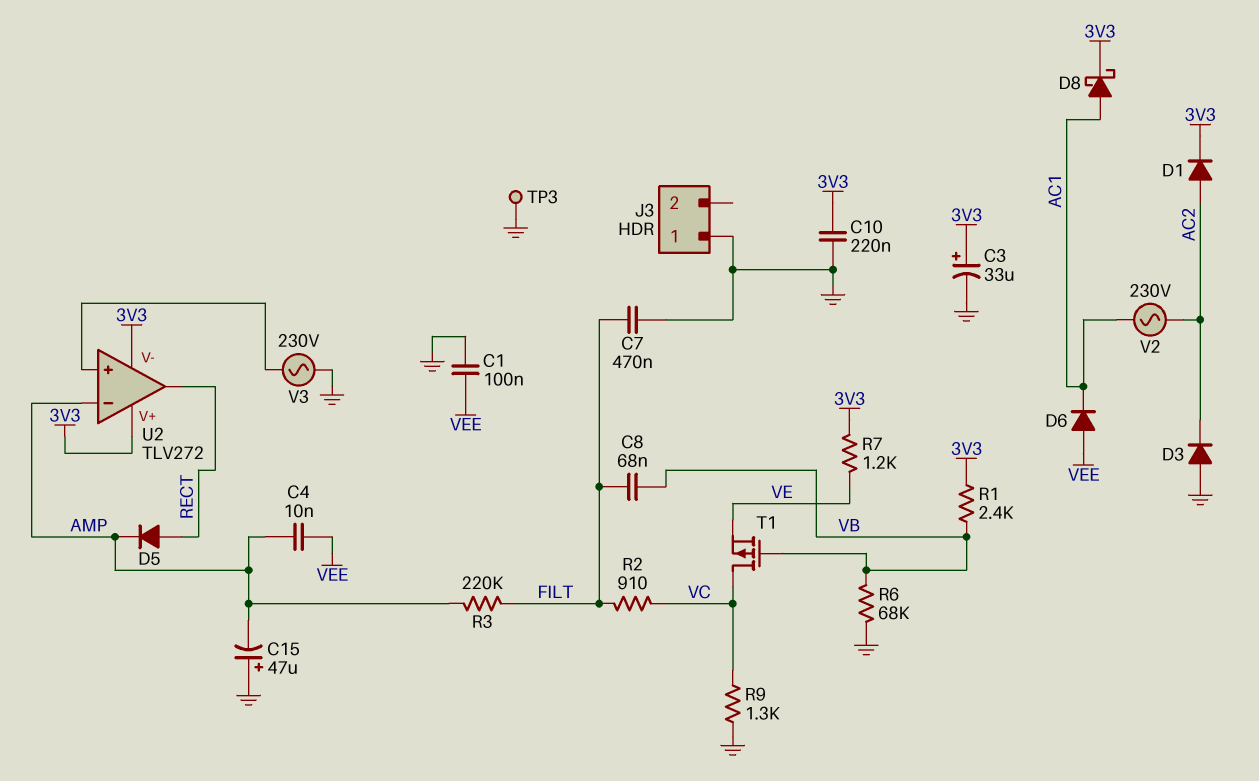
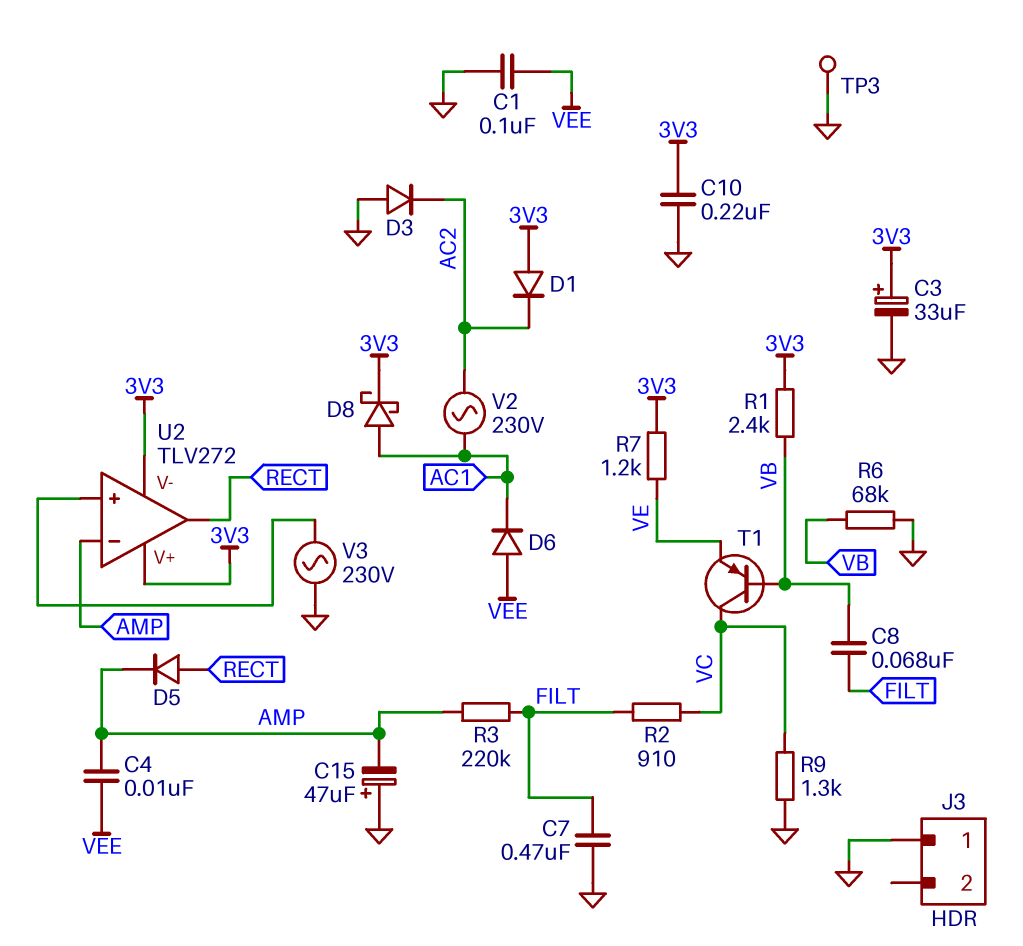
D1: diode (A AC2, K 3V3) -> diode (A 3V3, K AC2)
T1: PMOS (G VB, D VC, S VE) -> PNP (B VB, C VC, E VE)

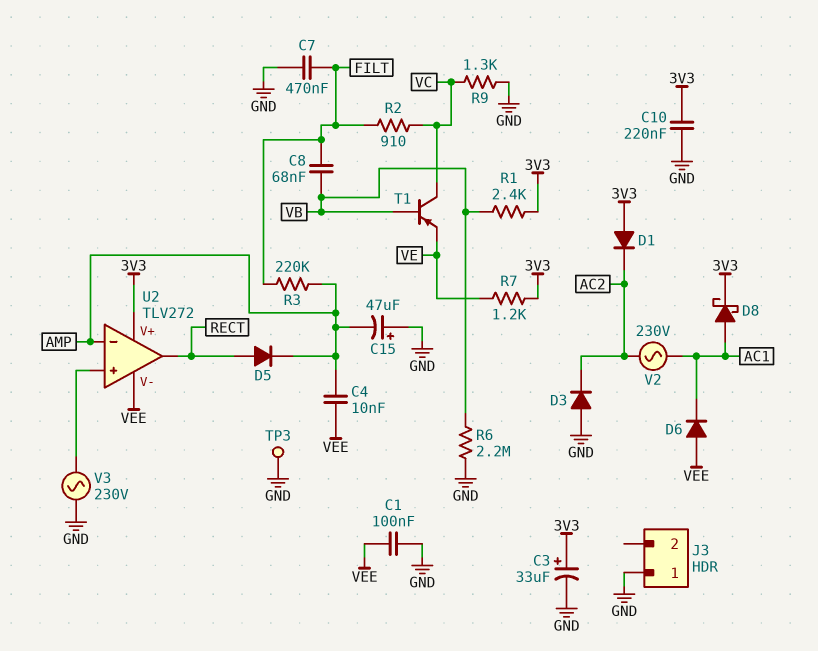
R6: 68k (GND, VB) -> 2.2M (GND, VB)
U2 pin V-: 3V3 -> VEE

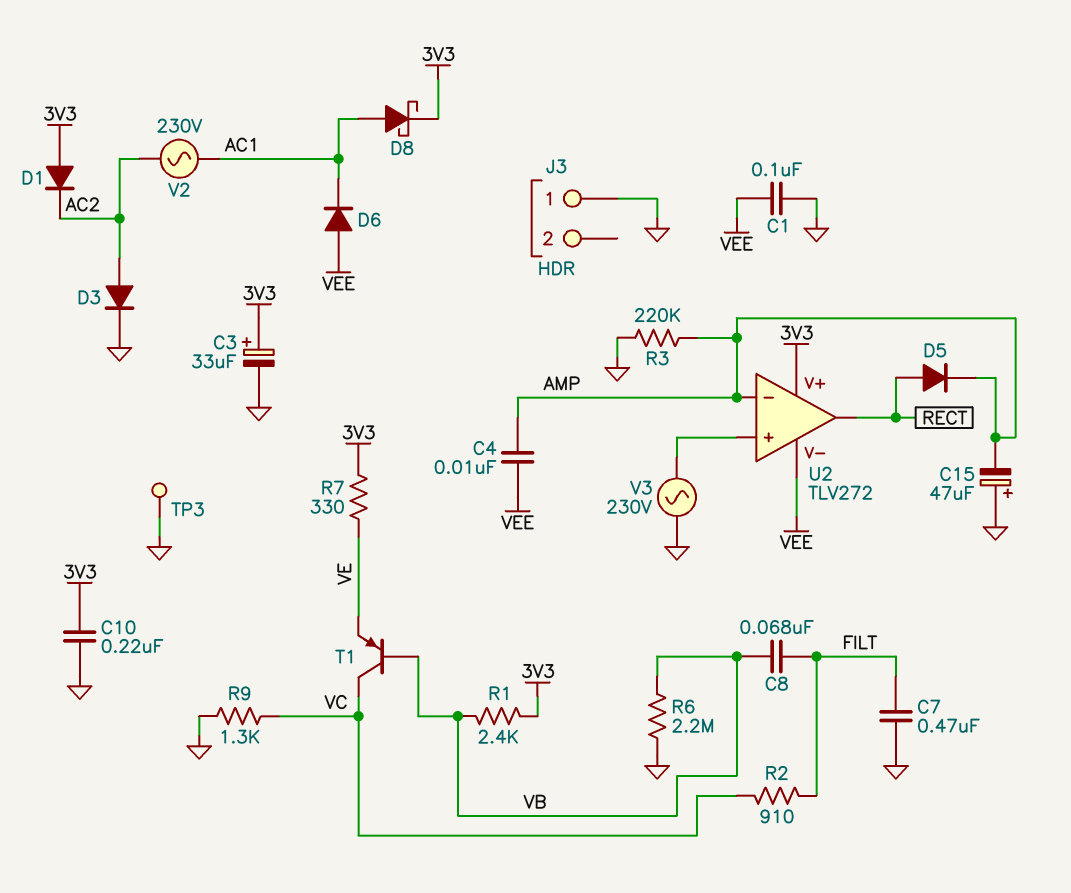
D3: diode (A GND, K AC2) -> diode (A AC2, K GND)
R3: 220k (AMP, FILT) -> 220k (AMP, GND)
R7: 1.2k (3V3, VE) -> 330 (3V3, VE)

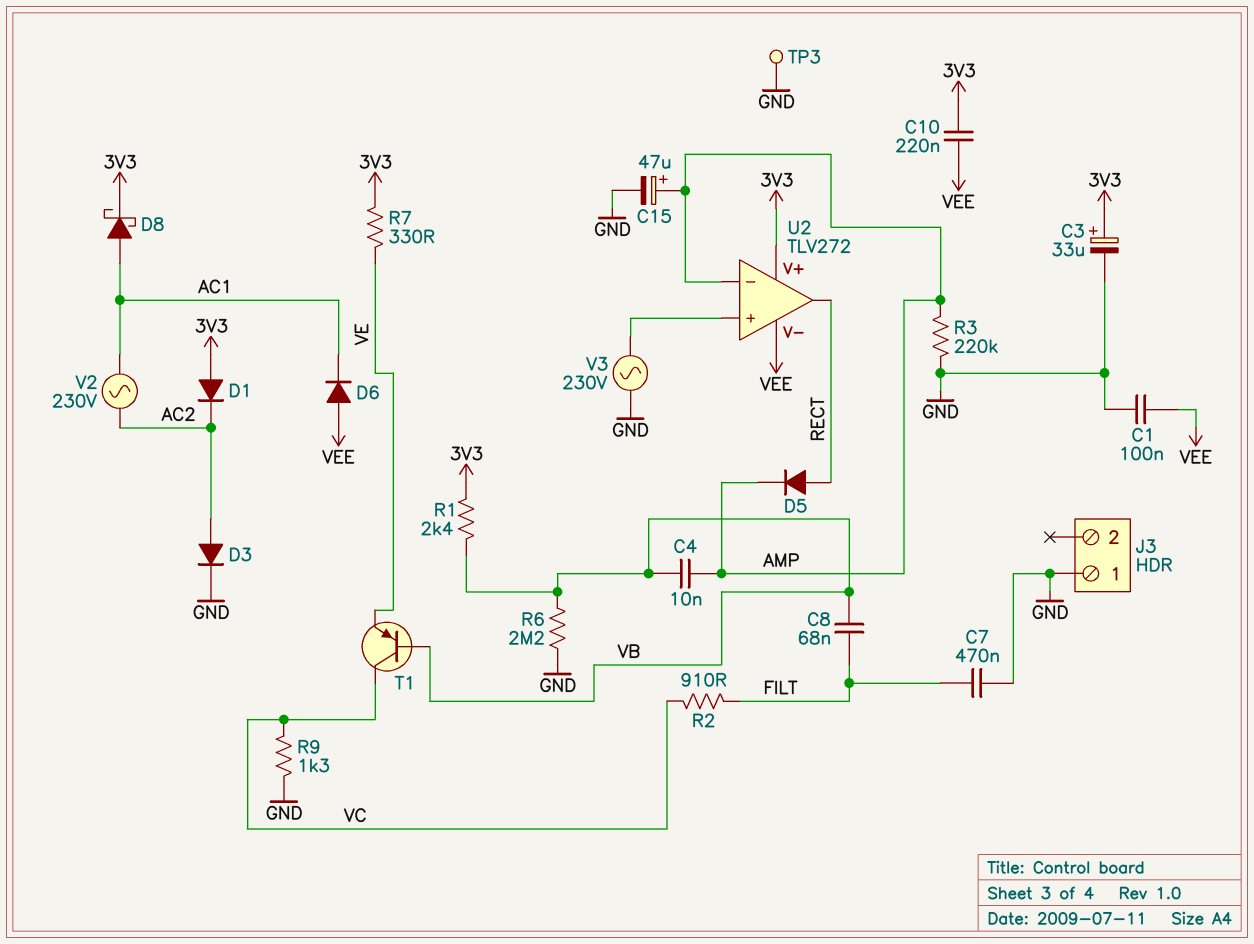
C4: 10nF (AMP, VEE) -> 10nF (AMP, VB)
C10: 220nF (3V3, GND) -> 220nF (3V3, VEE)
C15: 47uF (plus GND, minus AMP) -> 47uF (plus AMP, minus GND)

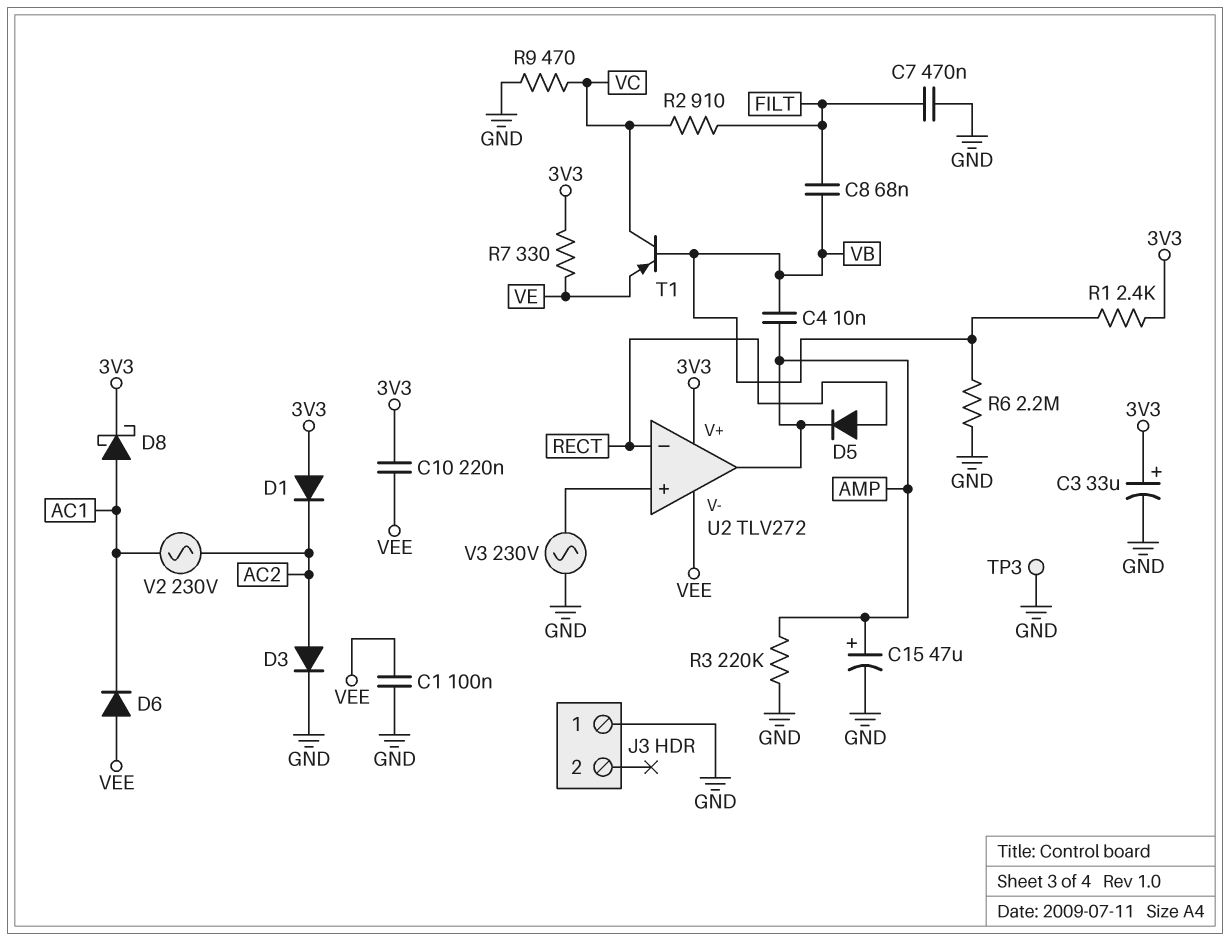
R9: 1.3k (GND, VC) -> 470 (GND, VC)
U2 pin in-: AMP -> RECT
U2 pin out: RECT -> AMP

